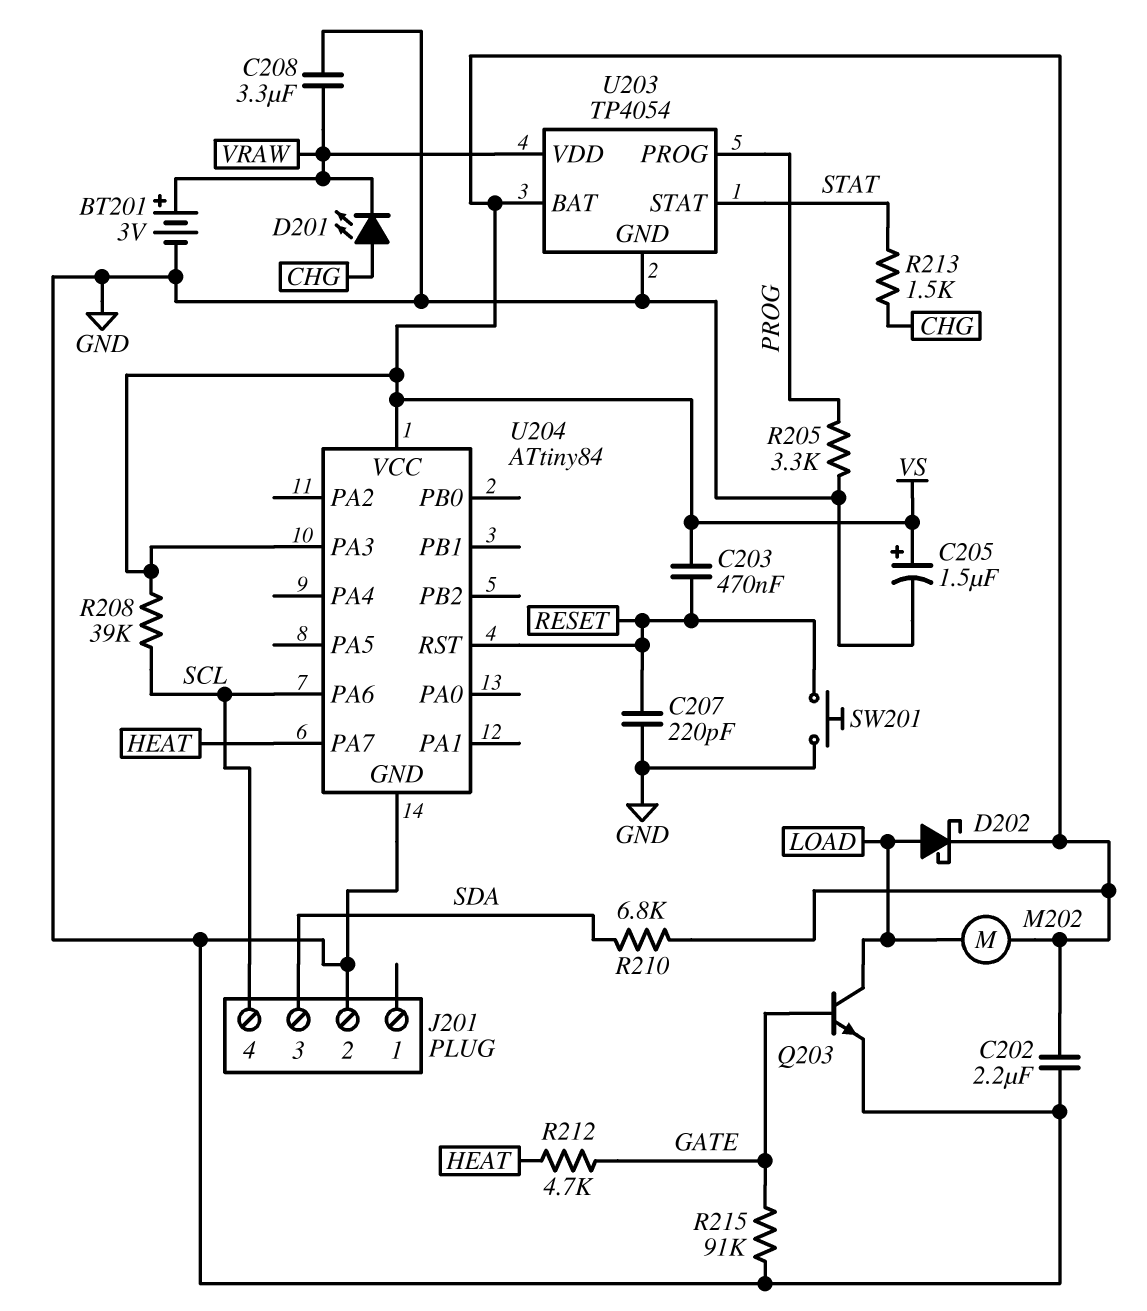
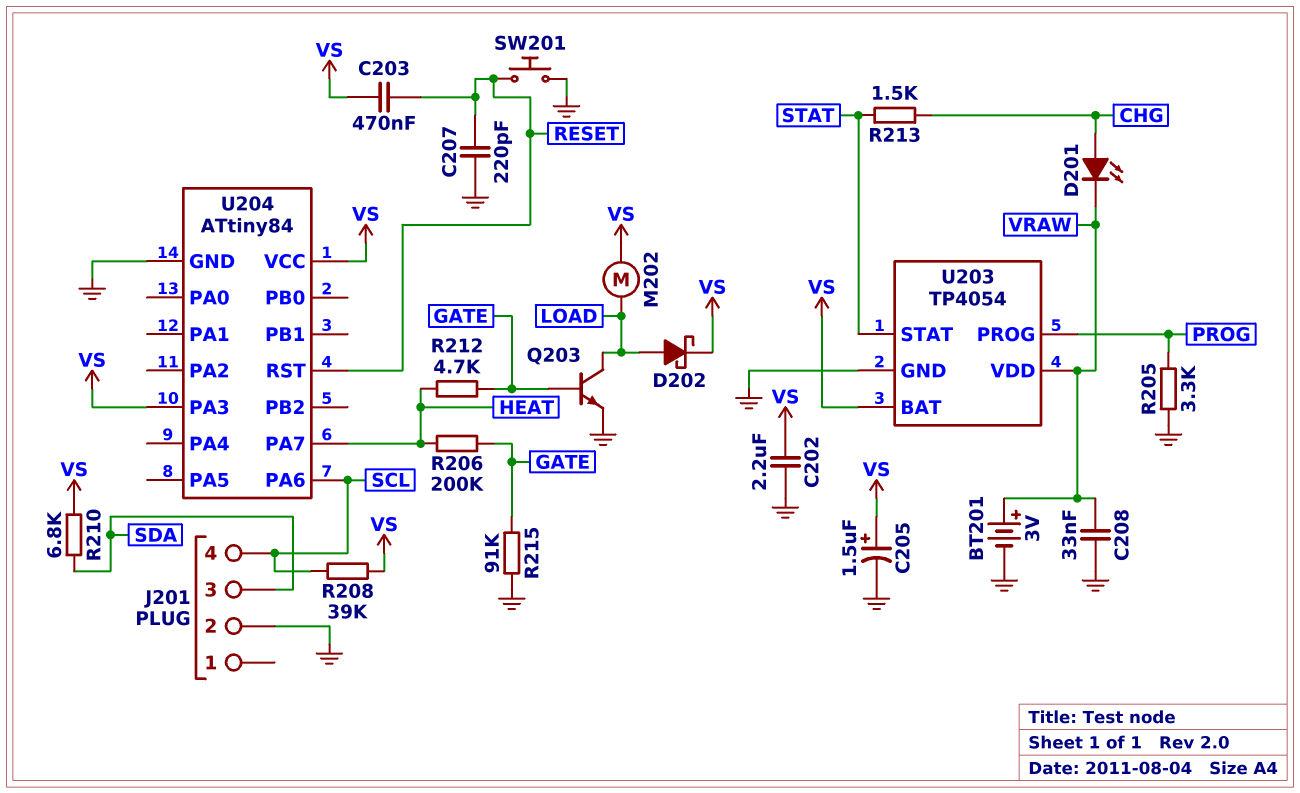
C208: 3.3uF (GND, VRAW) -> 33nF (GND, VRAW)
R206: none -> 200k (GATE, HEAT)

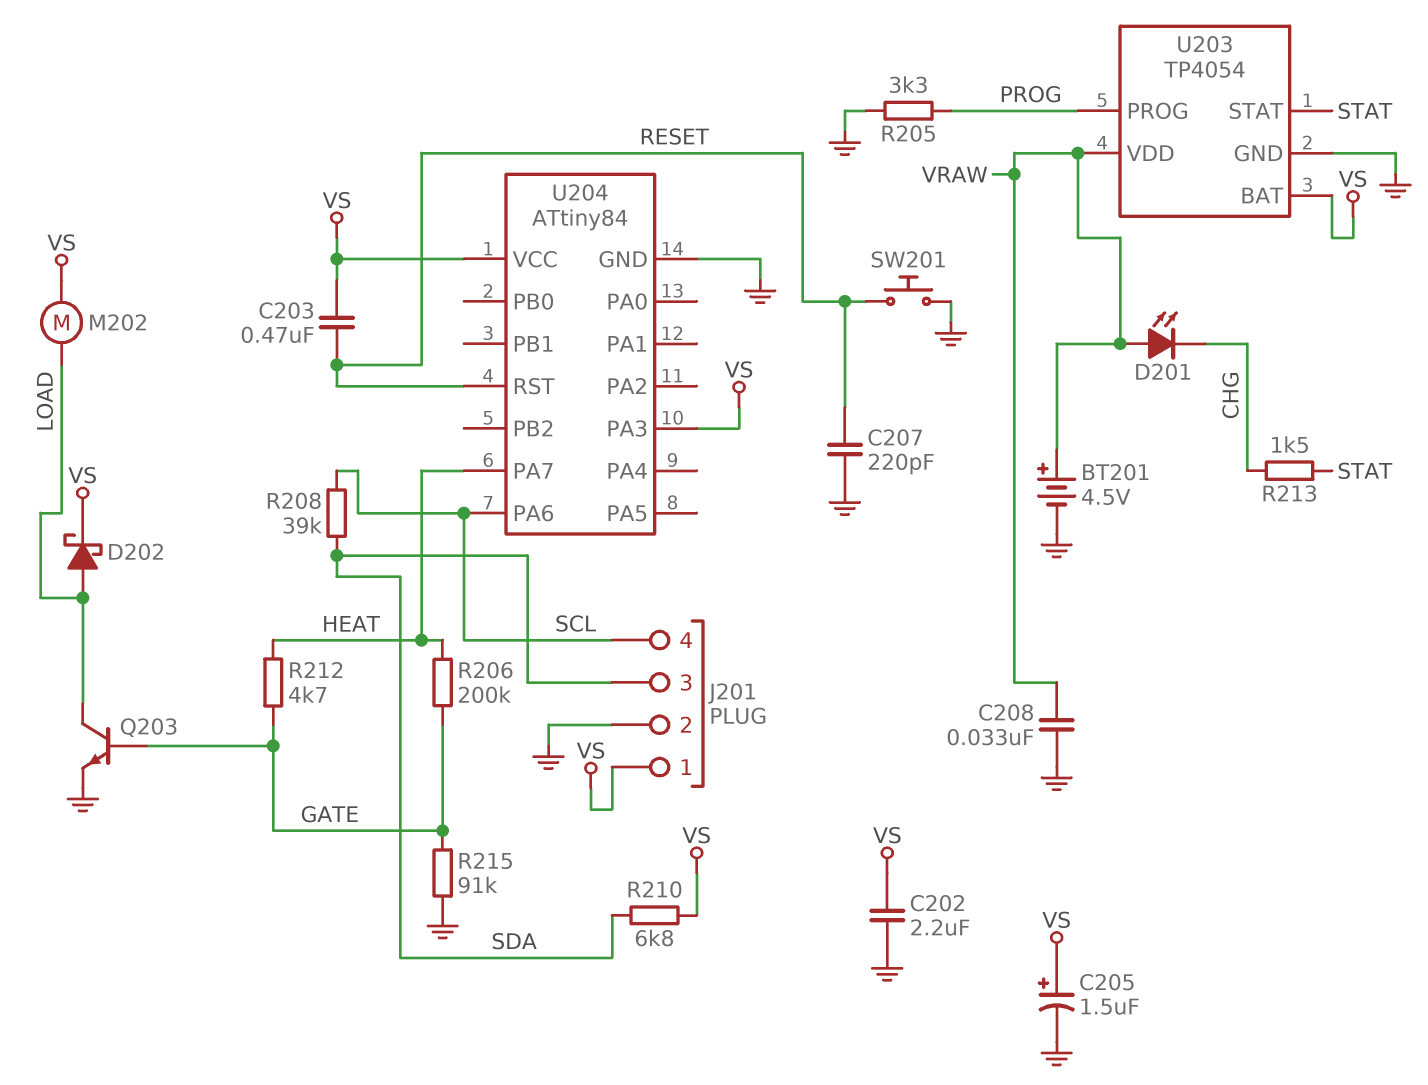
BT201: 3V (plus VRAW, minus GND) -> 4.5V (plus VRAW, minus GND)
D201: LED (A CHG, K VRAW) -> LED (A VRAW, K CHG)
J201 pin 1: none -> VS
R208: 39k (SCL, VS) -> 39k (SCL, SDA)

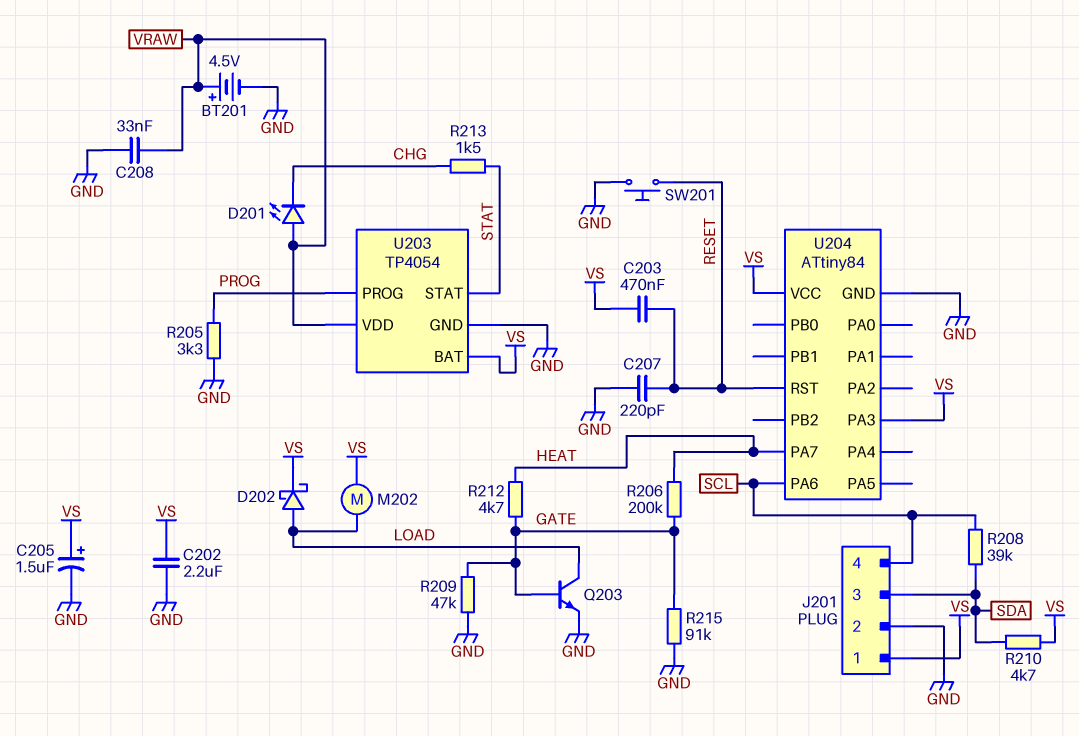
R209: none -> 47k (GATE, GND)
R210: 6.8k (SDA, VS) -> 4.7k (SDA, VS)

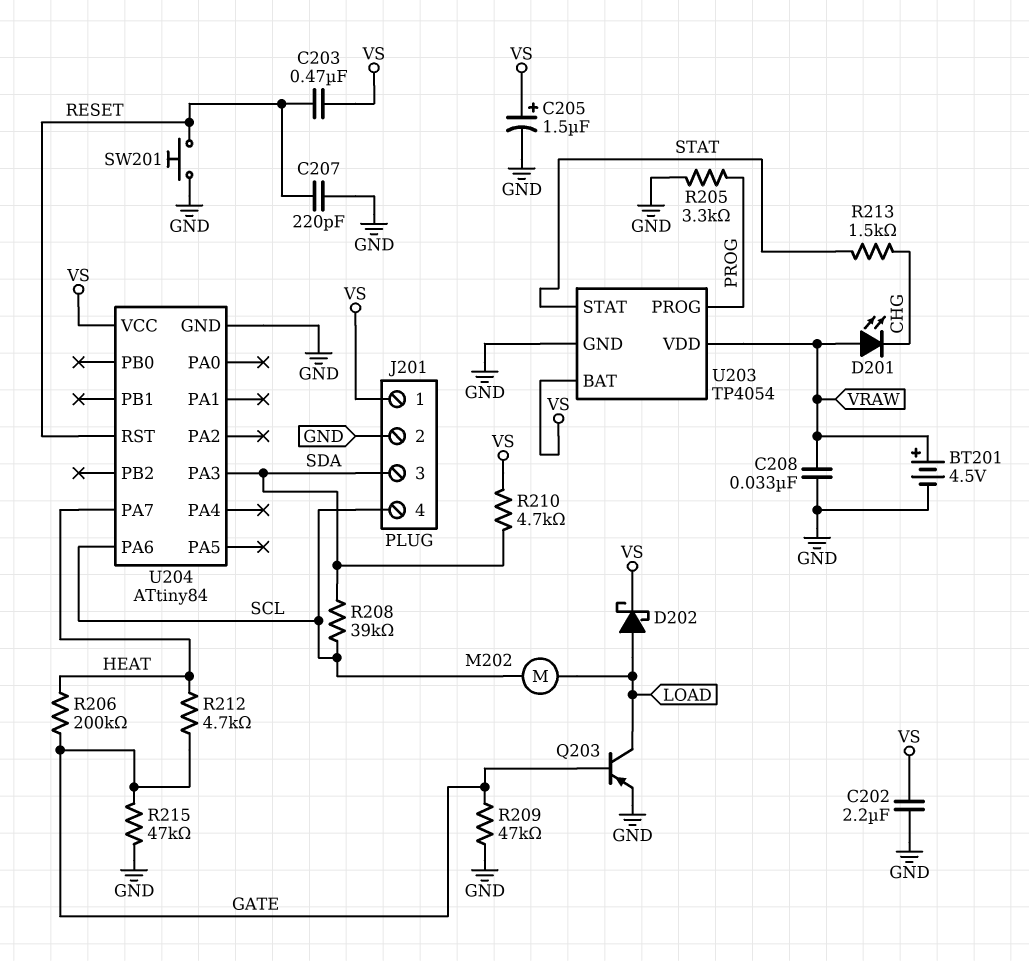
M202: motor (LOAD, VS) -> motor (LOAD, SCL)
Q203: NPN (B GATE, C LOAD, E GND) -> PNP (B GATE, C LOAD, E GND)
R215: 91k (GATE, GND) -> 47k (GATE, GND)
U204 pin PA3: VS -> SDA

